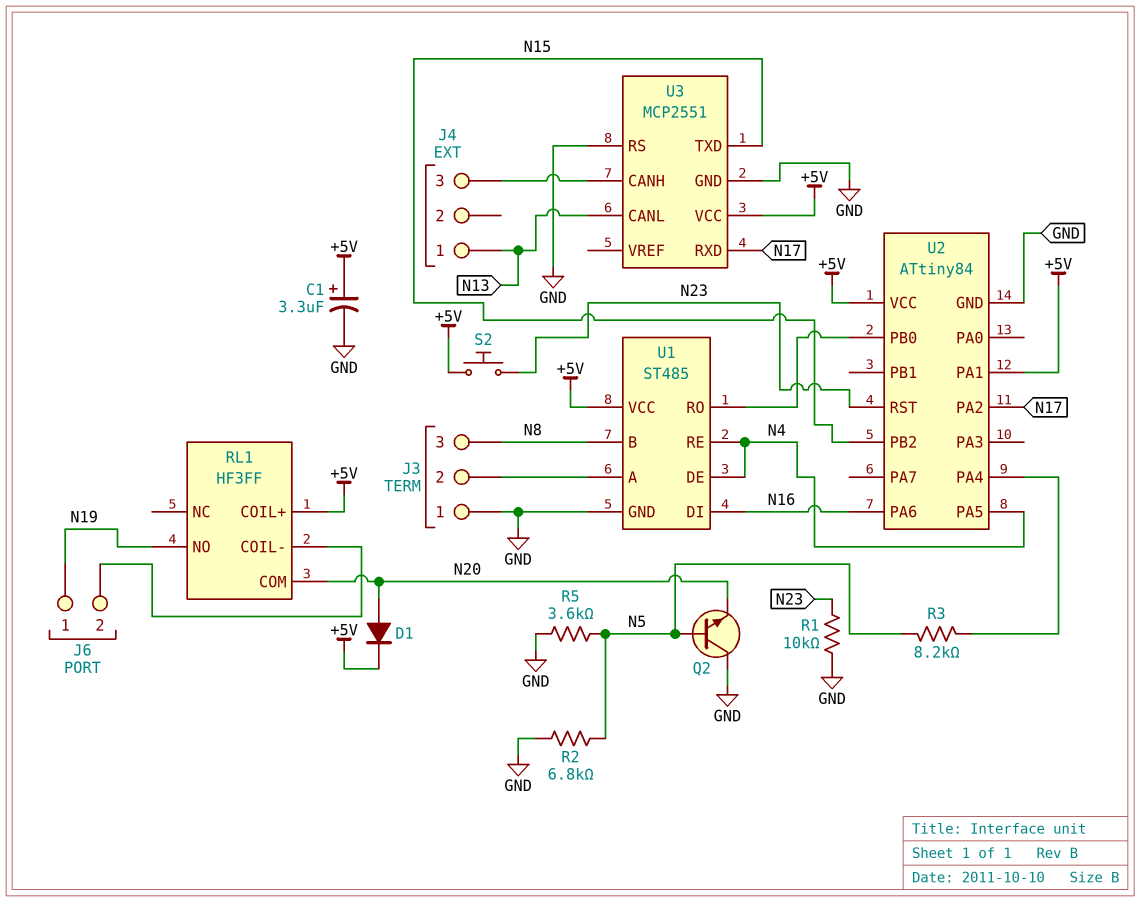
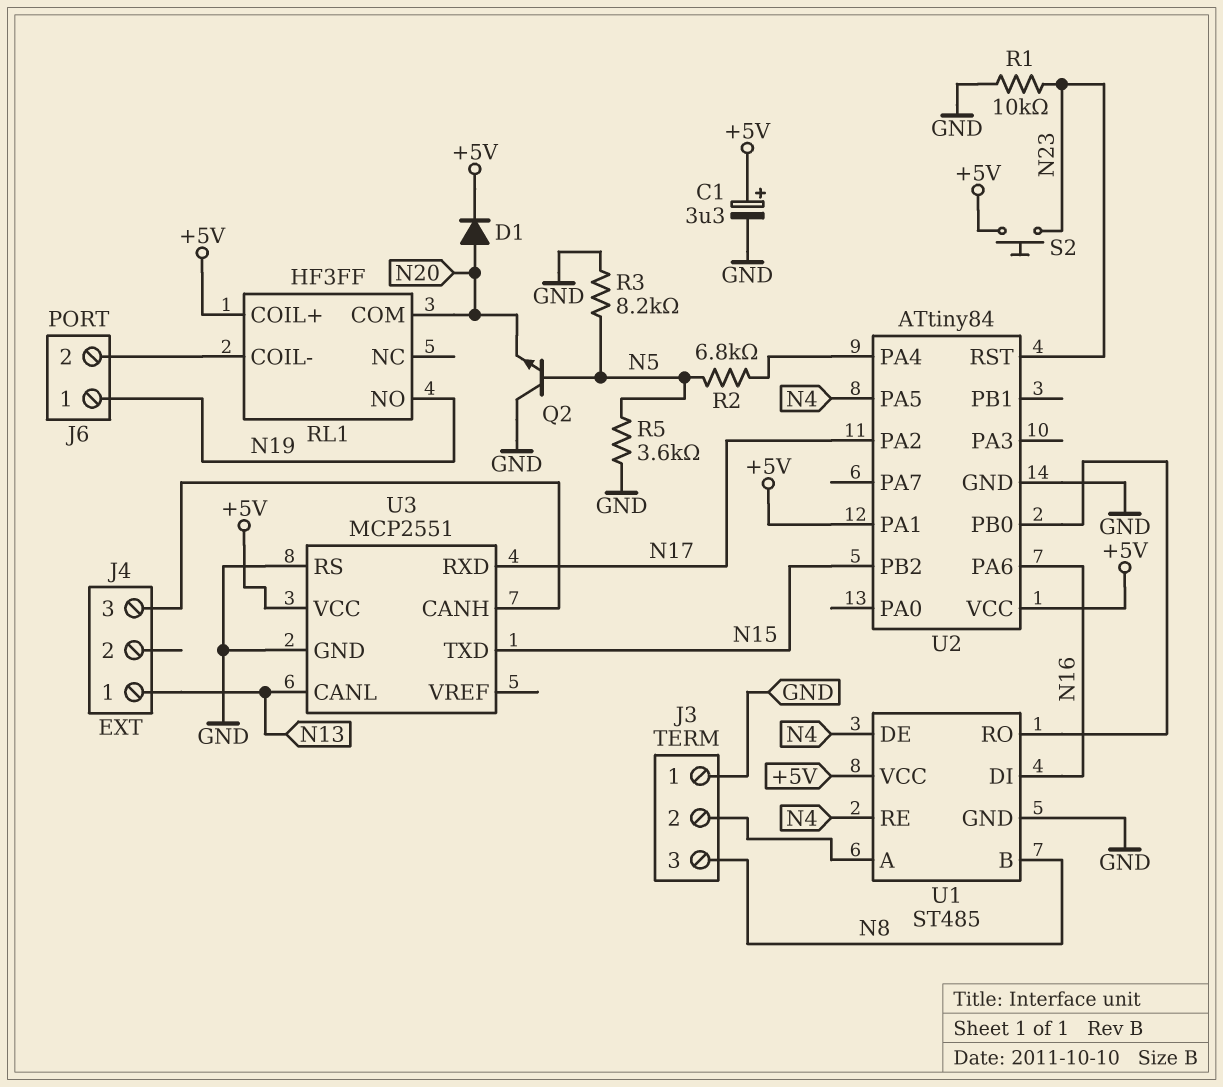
R2: 6.8k (GND, N5) -> 6.8k (N5, U2/PA4)
R3: 8.2k (N5, U2/PA4) -> 8.2k (GND, N5)

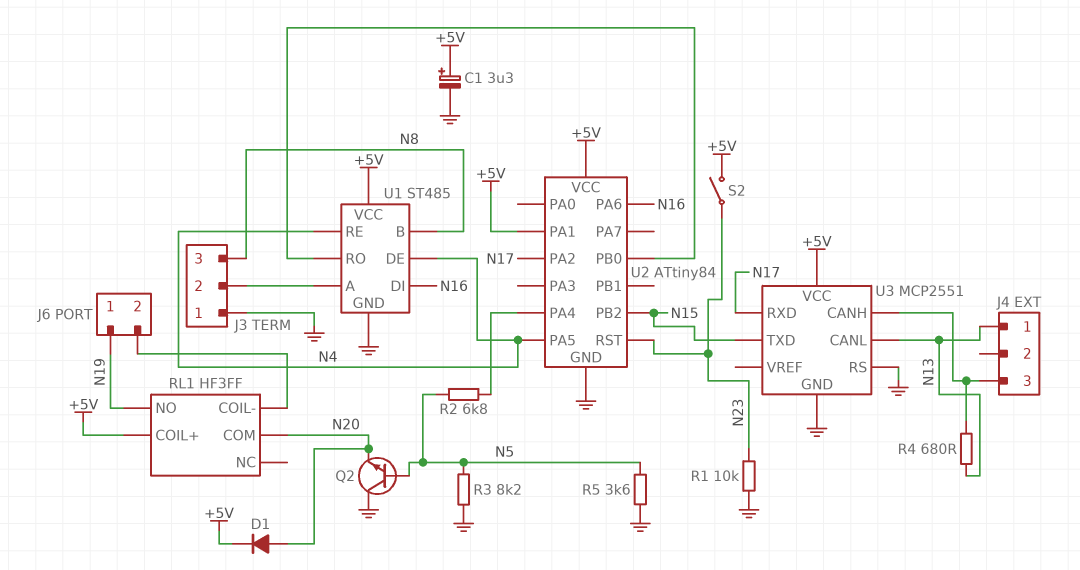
R4: none -> 680 (J4/3, N13)
S2: button (+5V, N23) -> switch (+5V, N23)

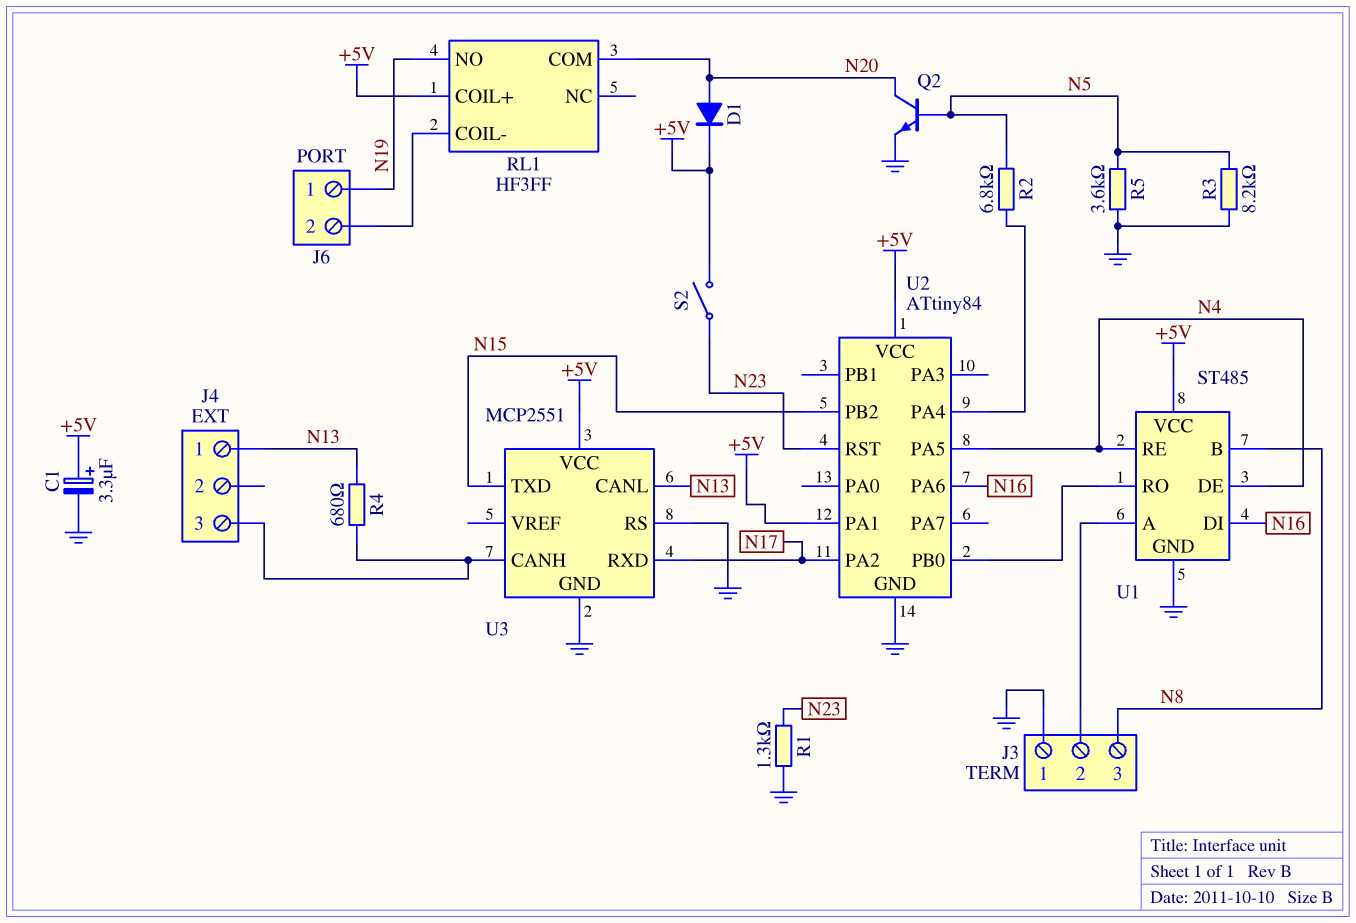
Q2: NPN (B N5, C GND, E N20) -> NPN (B N5, C N20, E GND)
R1: 10k (GND, N23) -> 1.3k (GND, N23)

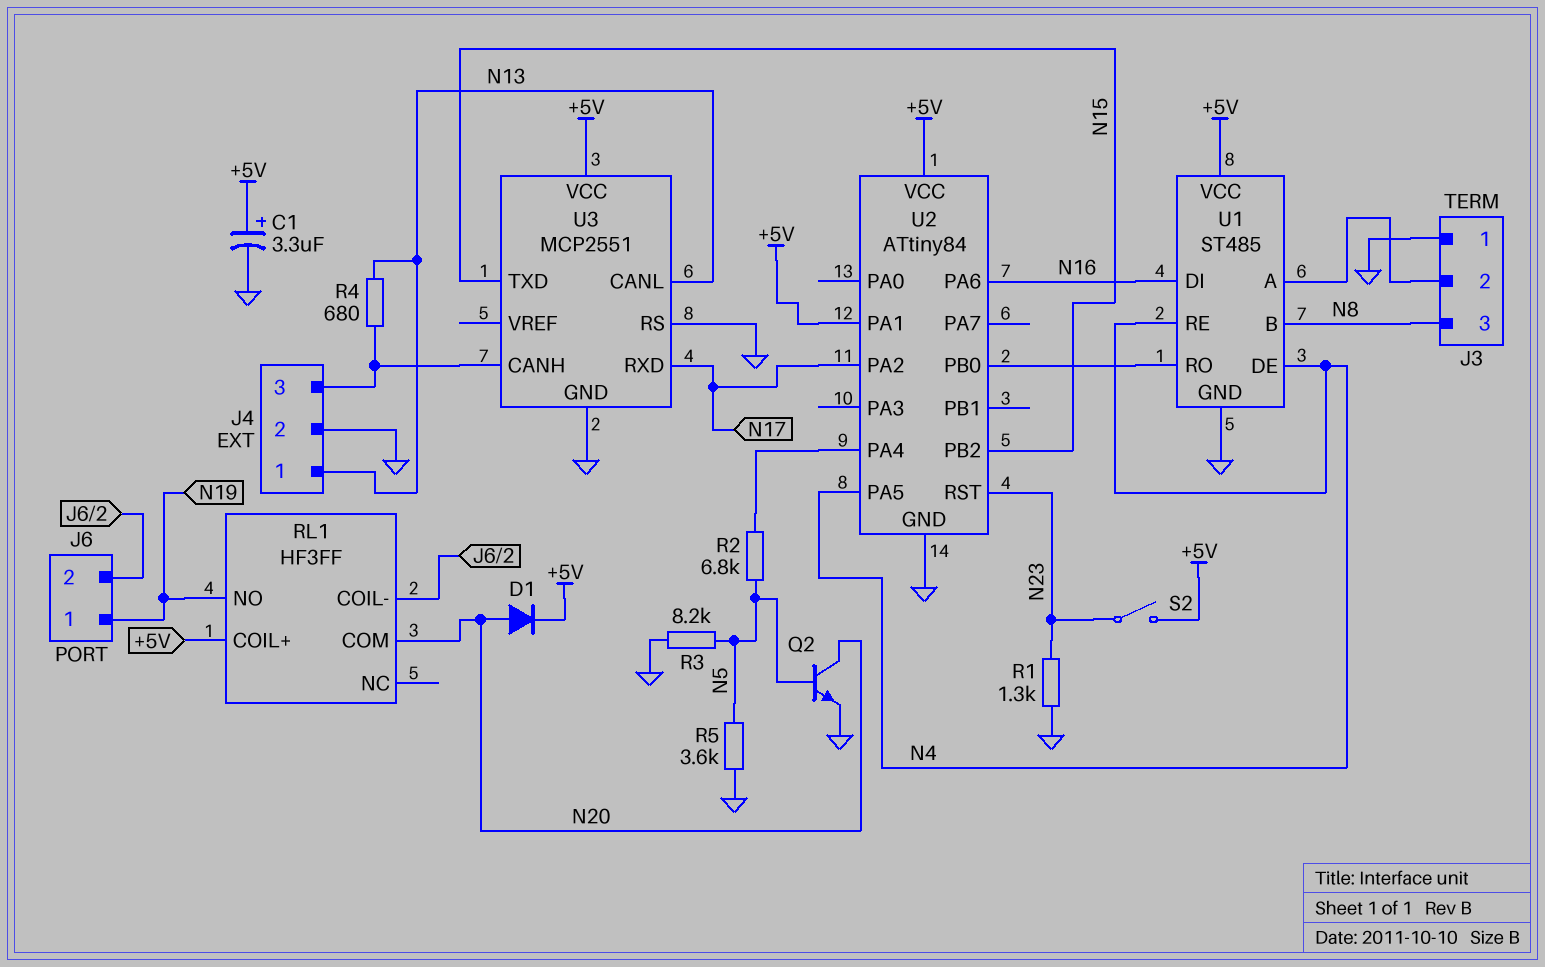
J4 pin 2: none -> GND

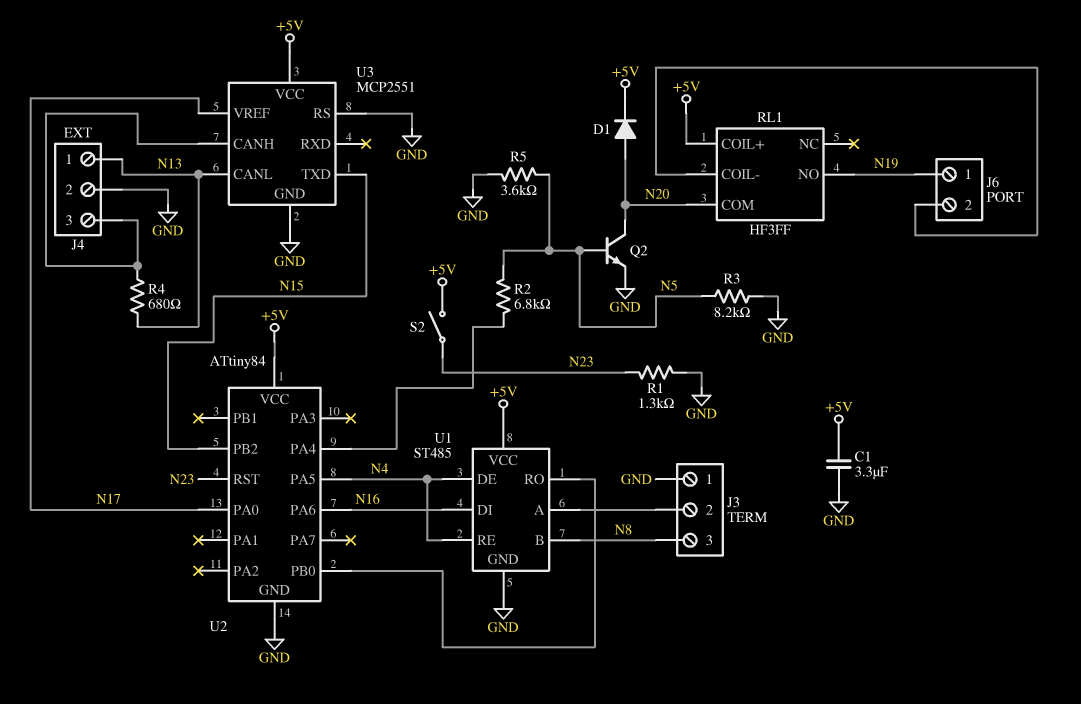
C1: 3.3uF (plus +5V, minus GND) -> 3.3uF (+5V, GND)
U2 pin PA0: none -> N17
U2 pin PA1: +5V -> none
U2 pin PA2: N17 -> none
U3 pin RXD: N17 -> none
U3 pin VREF: none -> N17

